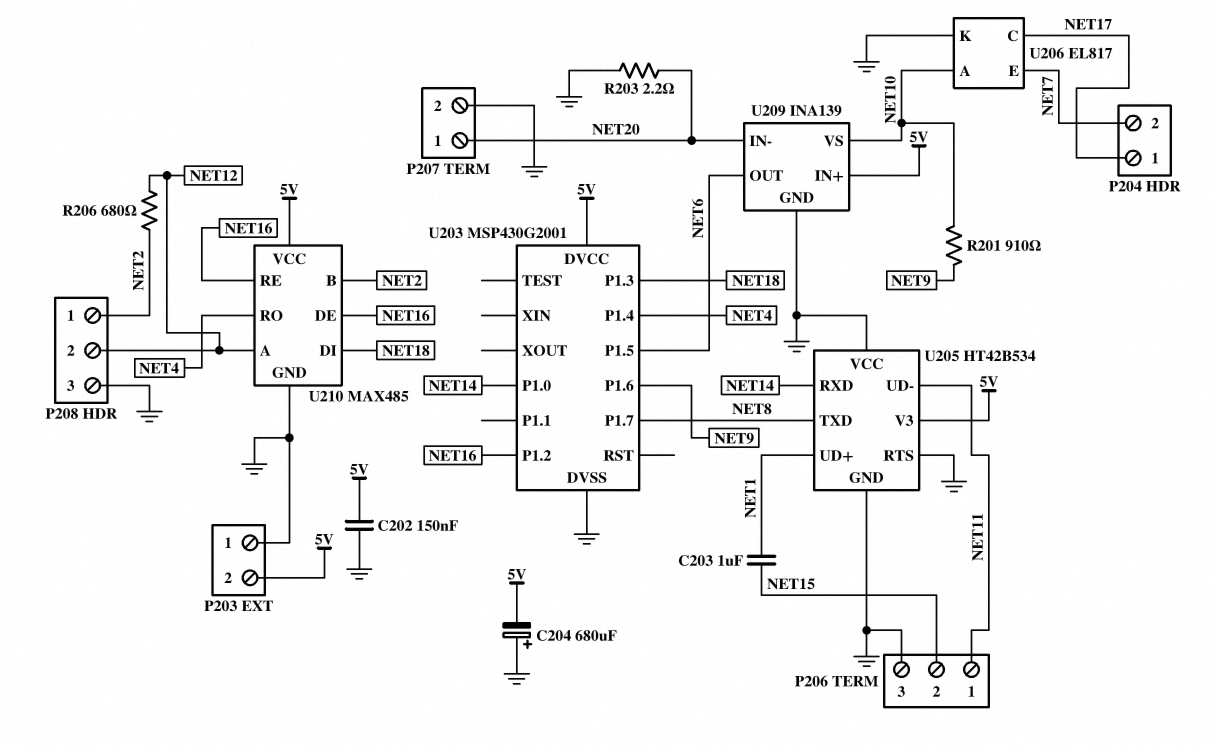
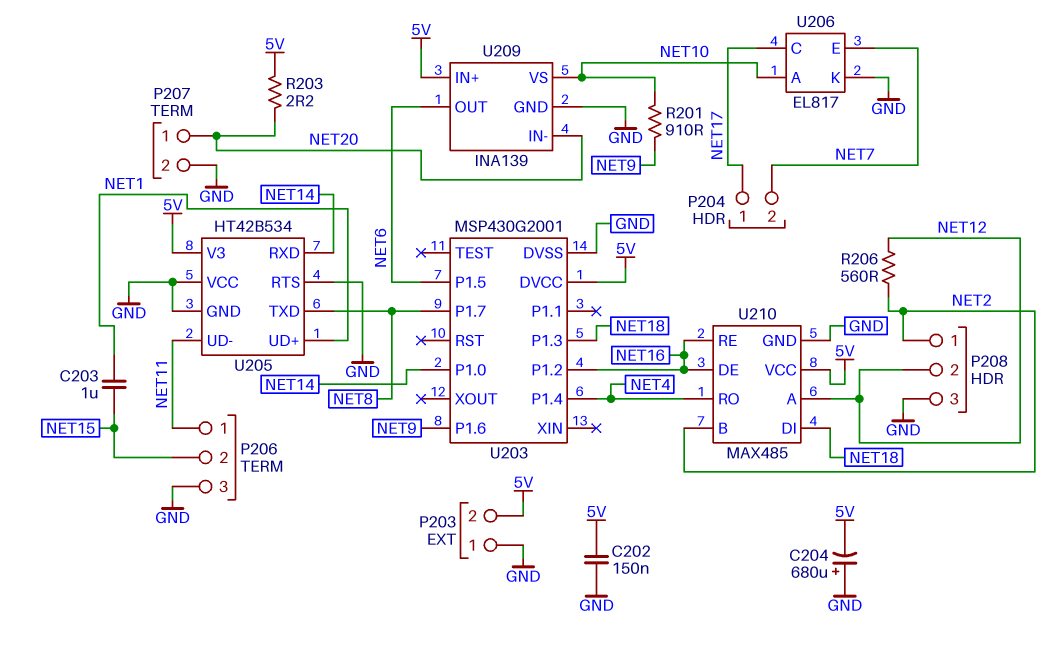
R203: 2.2 (GND, NET20) -> 2.2 (5V, NET20)
R206: 680 (NET2, NET12) -> 560 (NET2, NET12)

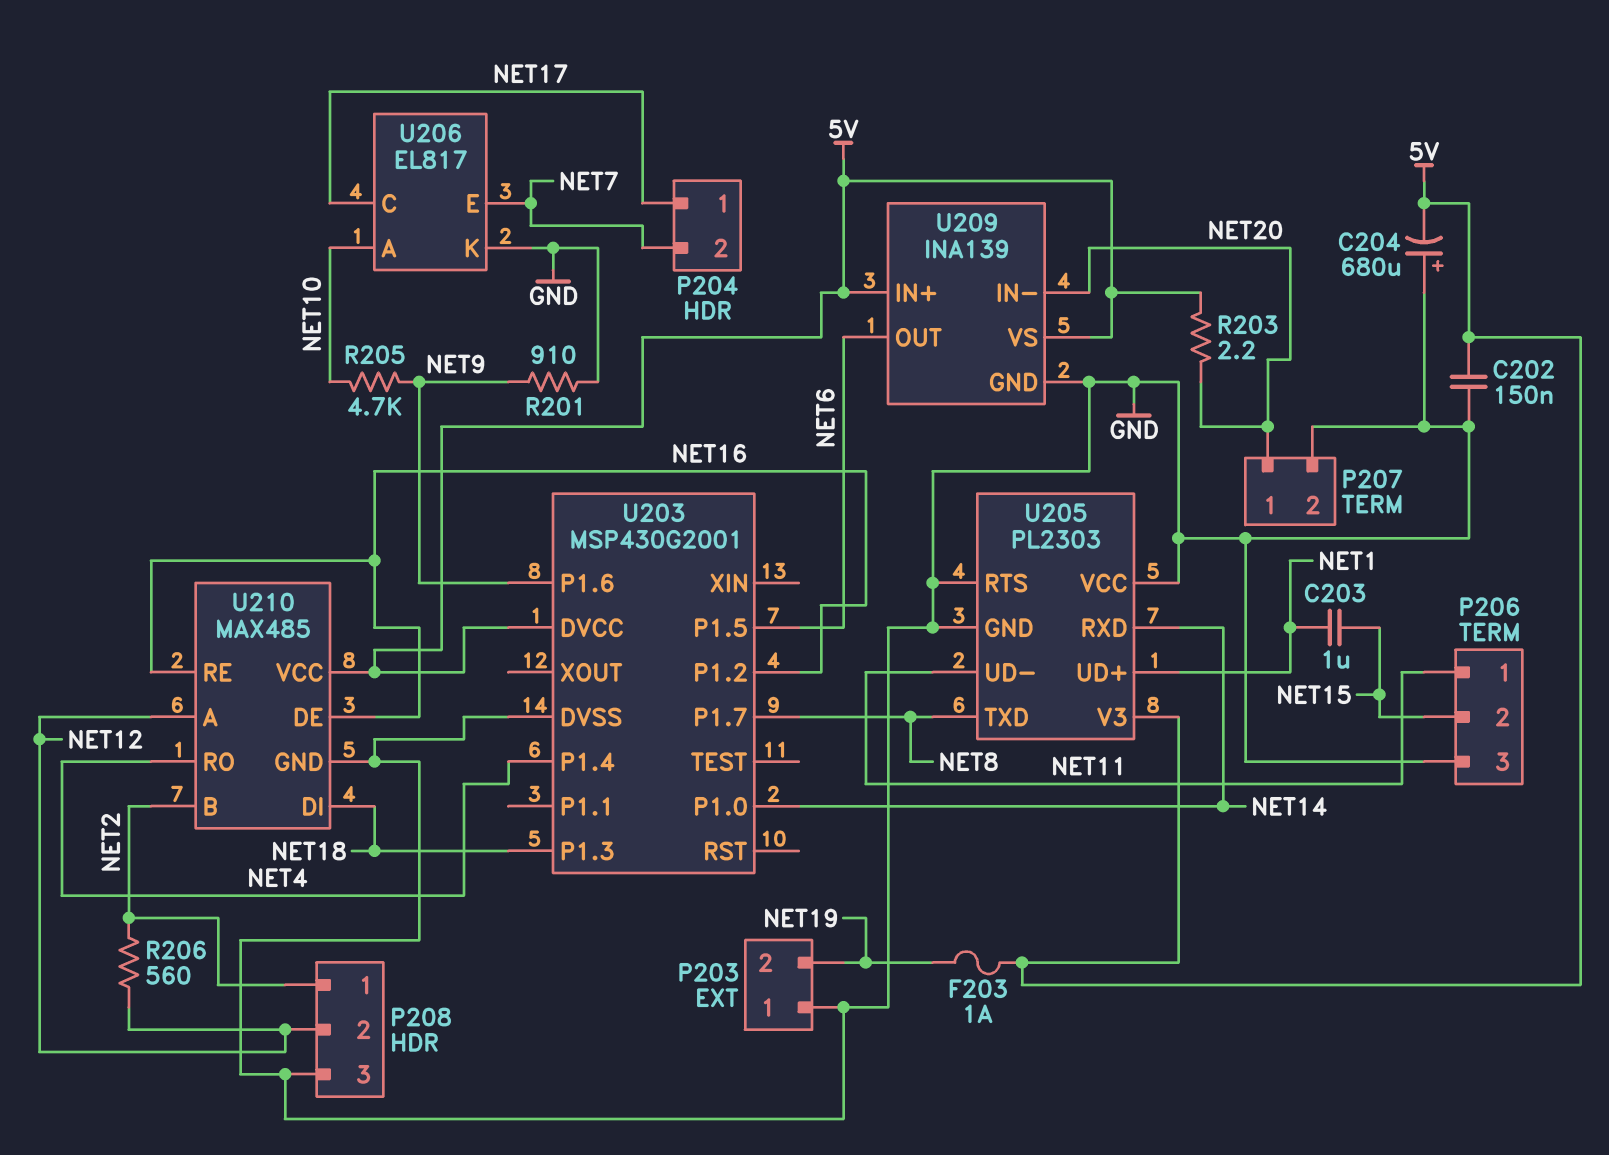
F203: none -> 1A (5V, NET19)
P203 pin 2: 5V -> NET19
R201: 910 (NET9, NET10) -> 910 (GND, NET9)
R205: none -> 4.7k (NET9, NET10)
U205: HT42B534 -> PL2303
U209 pin VS: NET10 -> 5V

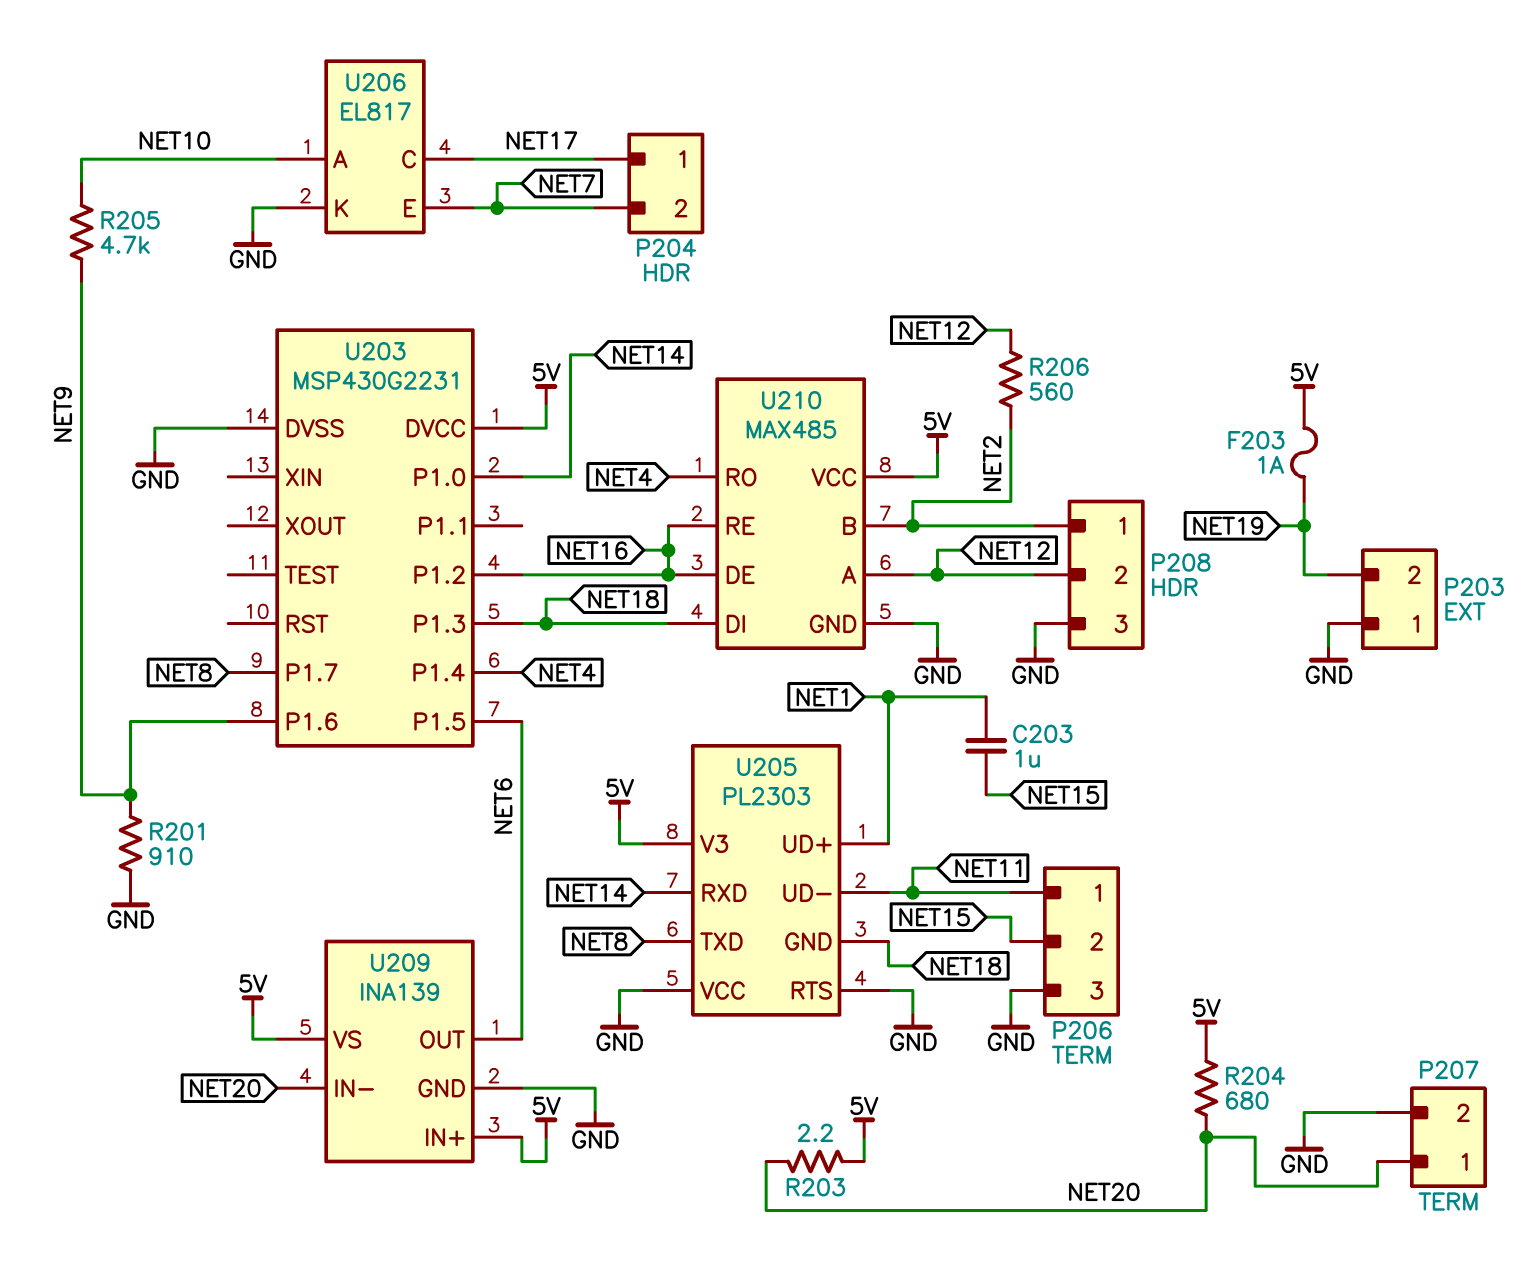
C202: 150nF (5V, GND) -> none
C204: 680uF (plus GND, minus 5V) -> none
R204: none -> 680 (5V, NET20)
U203: MSP430G2001 -> MSP430G2231
U205 pin GND: GND -> NET18

